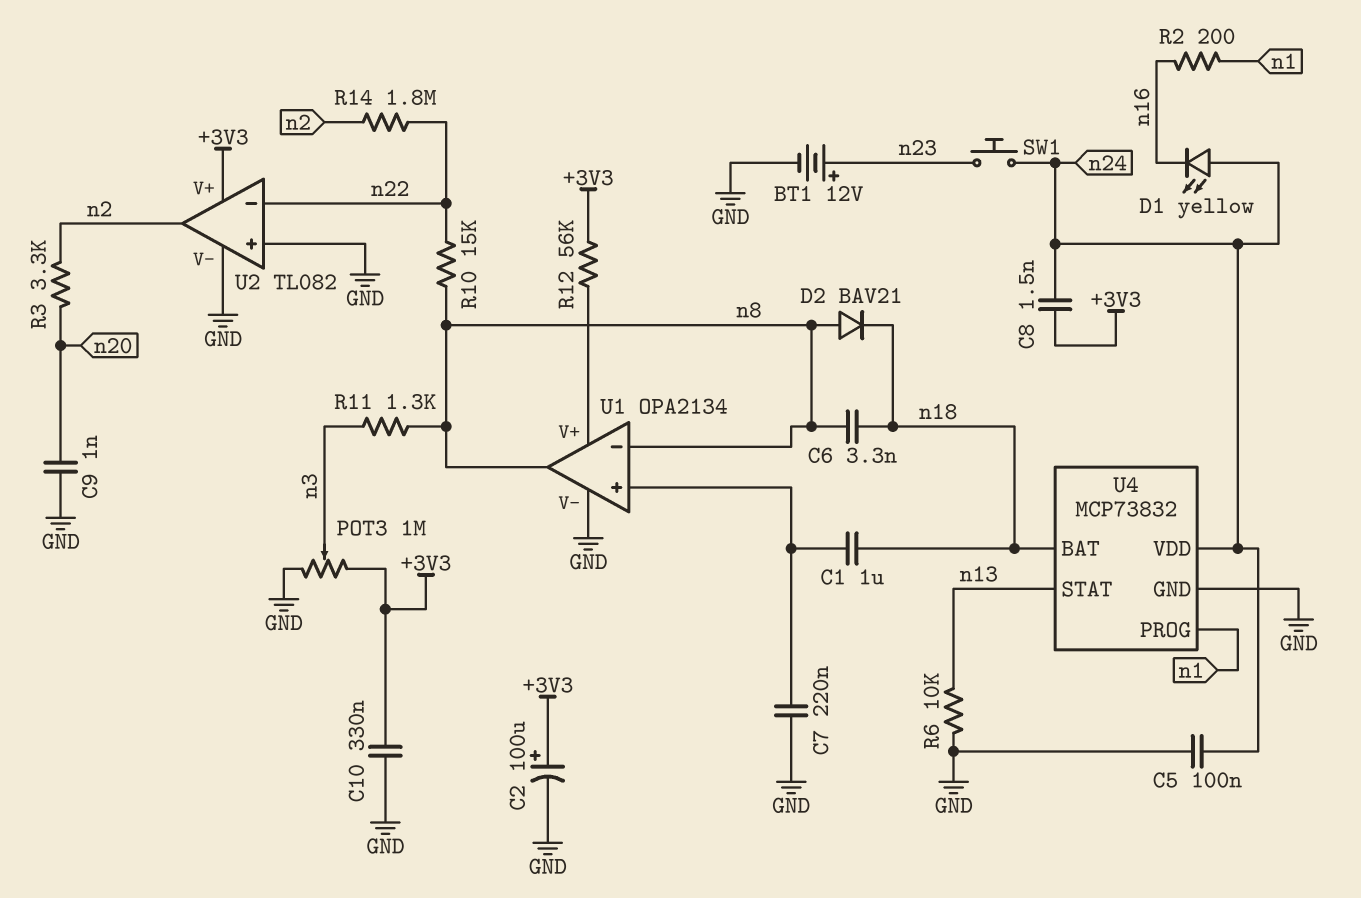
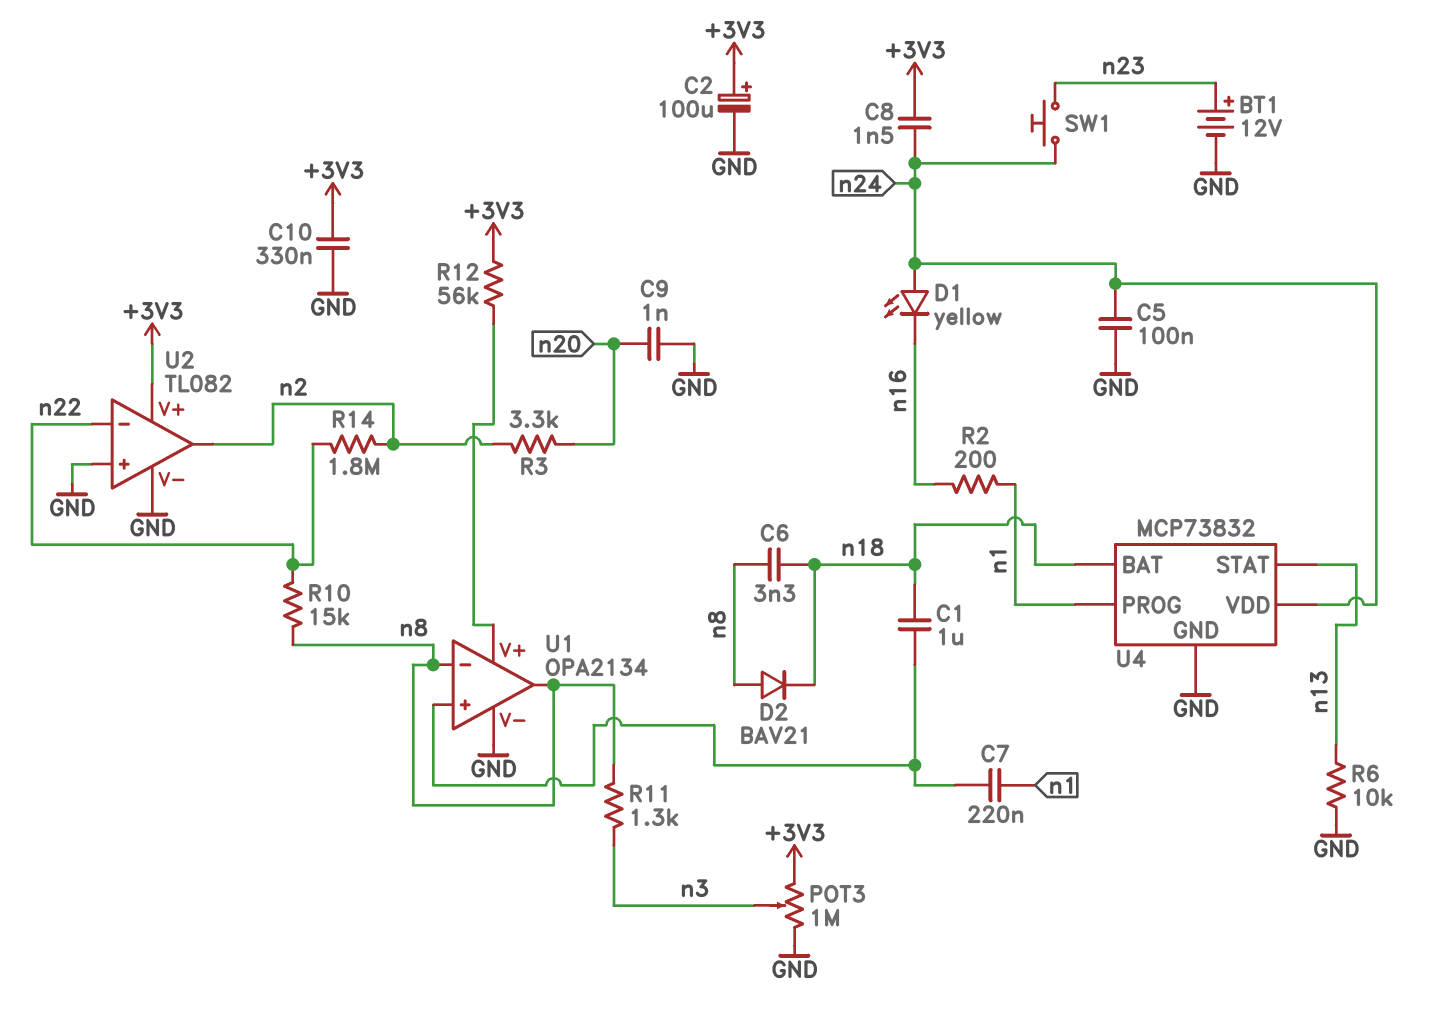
C7: 220nF (GND, U1/in+) -> 220nF (U1/in+, n1)

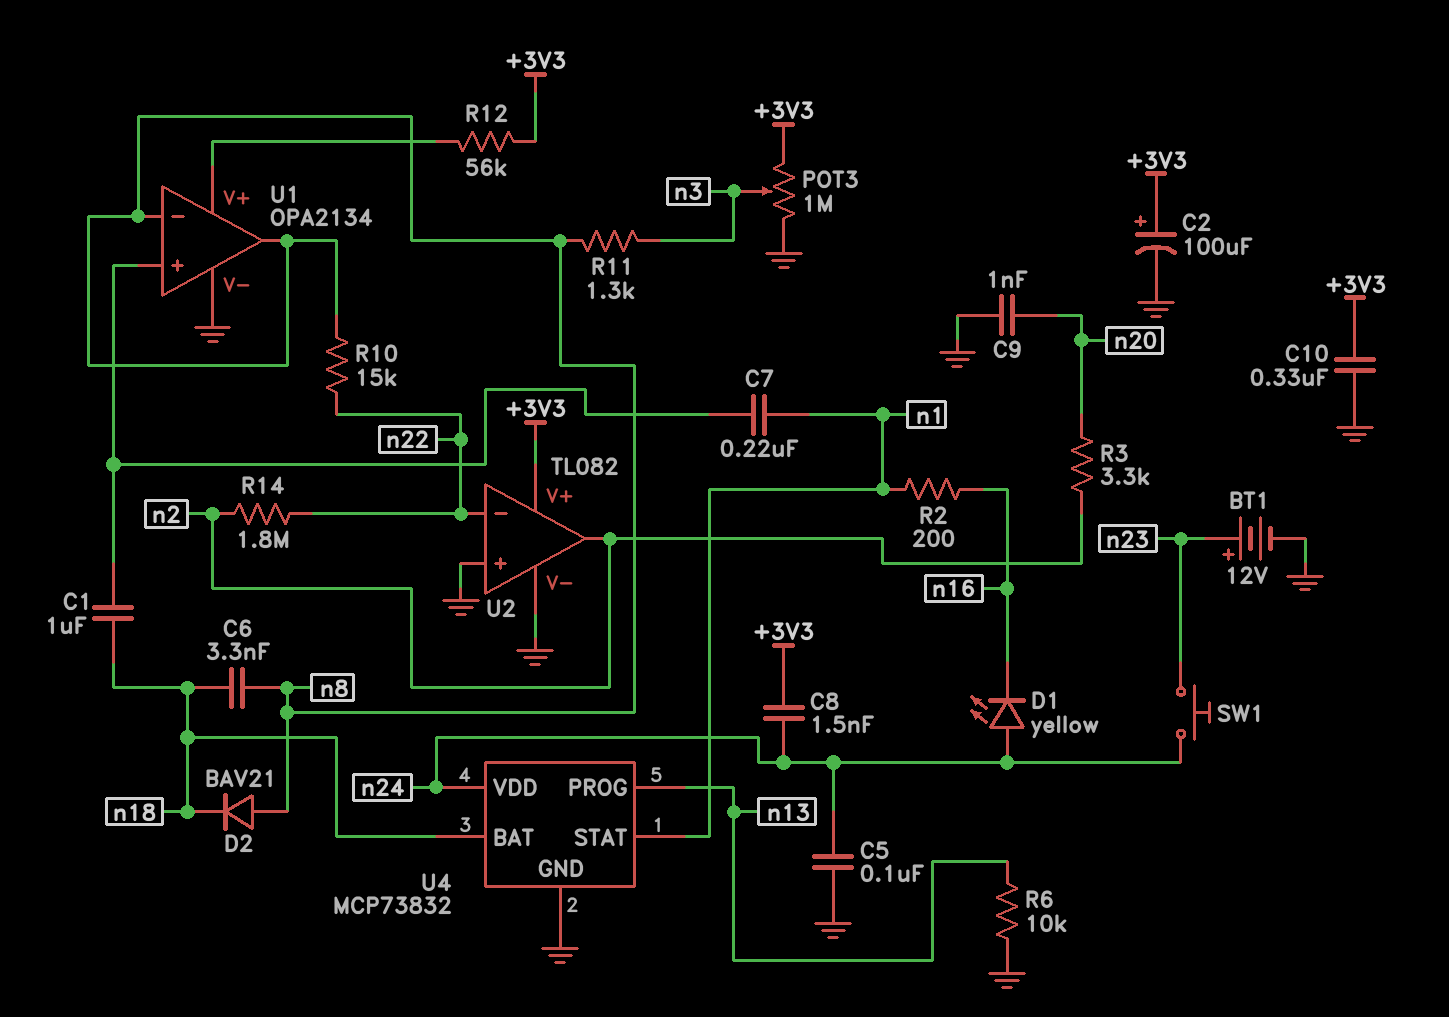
U4 pin PROG: n1 -> n13
U4 pin STAT: n13 -> n1

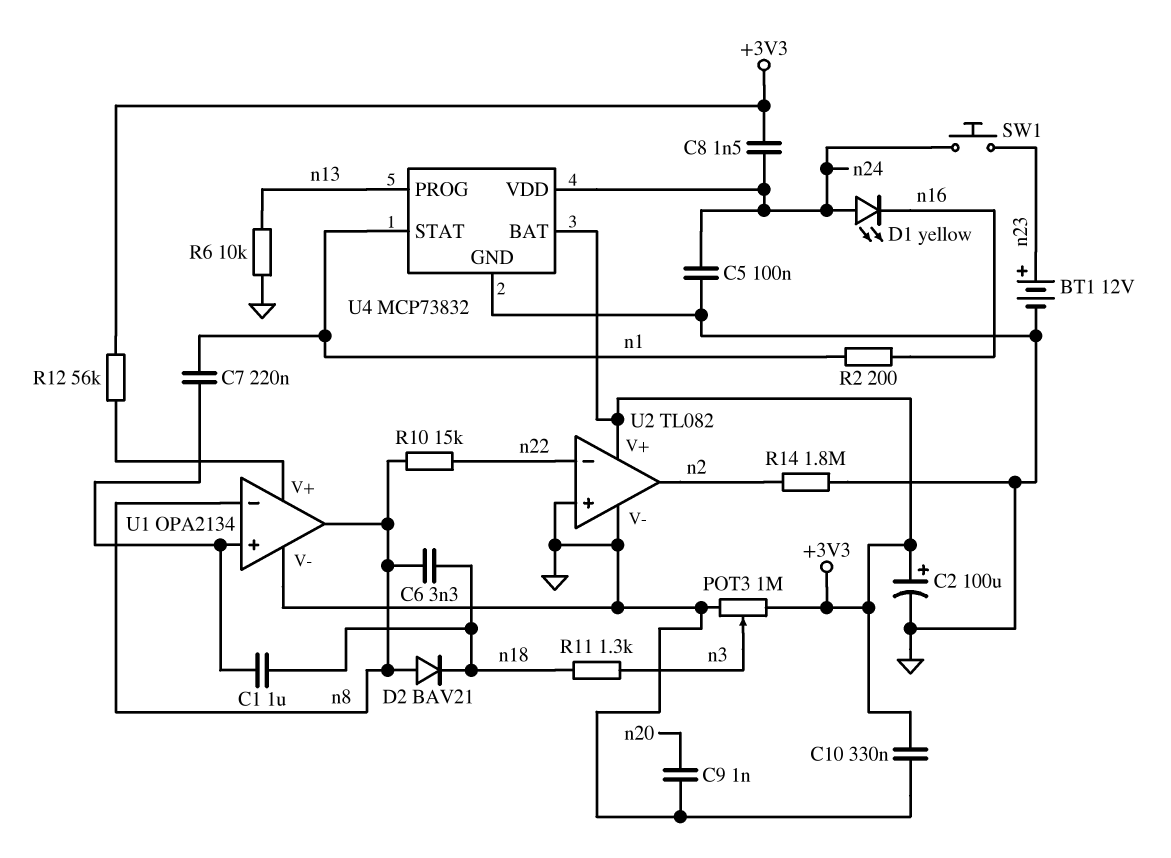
R3: 3.3k (n2, n20) -> none
R11: 1.3k (n3, n8) -> 1.3k (n3, n18)
R14: 1.8M (n2, n22) -> 1.8M (GND, n2)
U4 pin BAT: n18 -> +3V3

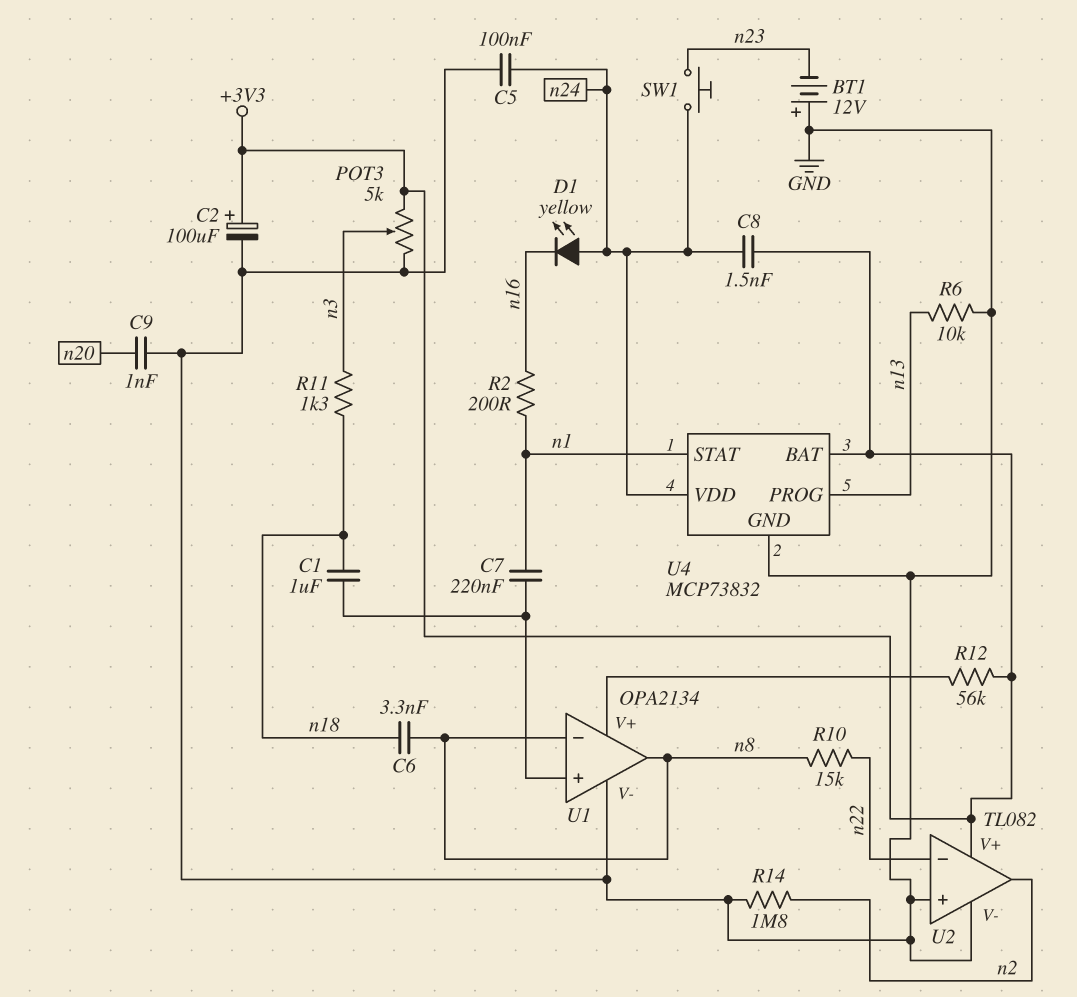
BT1: 12V (plus n23, minus GND) -> 12V (plus GND, minus n23)
C10: 330nF (+3V3, GND) -> none
D2: diode BAV21 (A n8, K n18) -> none
POT3: 1M (+3V3, GND, wiper n3) -> 5k (+3V3, GND, wiper n3)

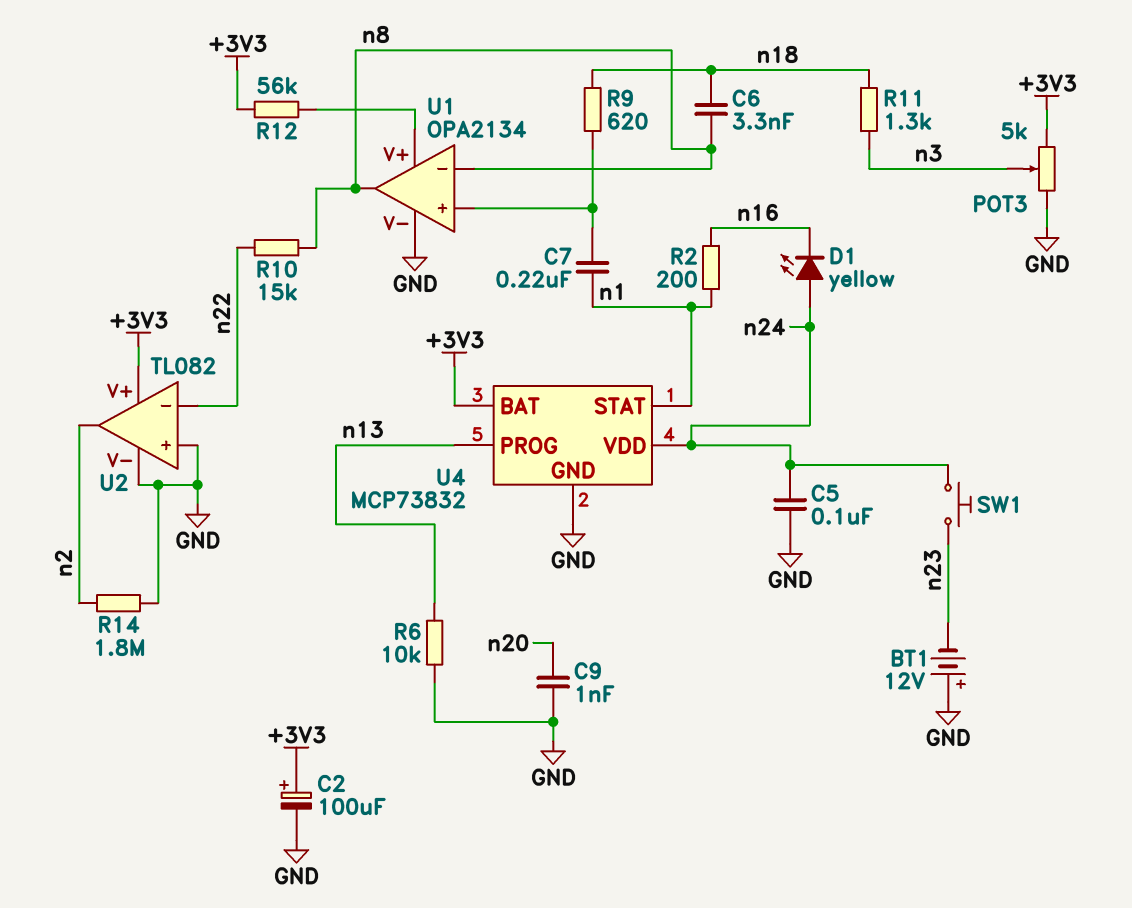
C1: 1uF (U1/in+, n18) -> none
C8: 1.5nF (+3V3, n24) -> none
R9: none -> 620 (U1/in+, n18)

